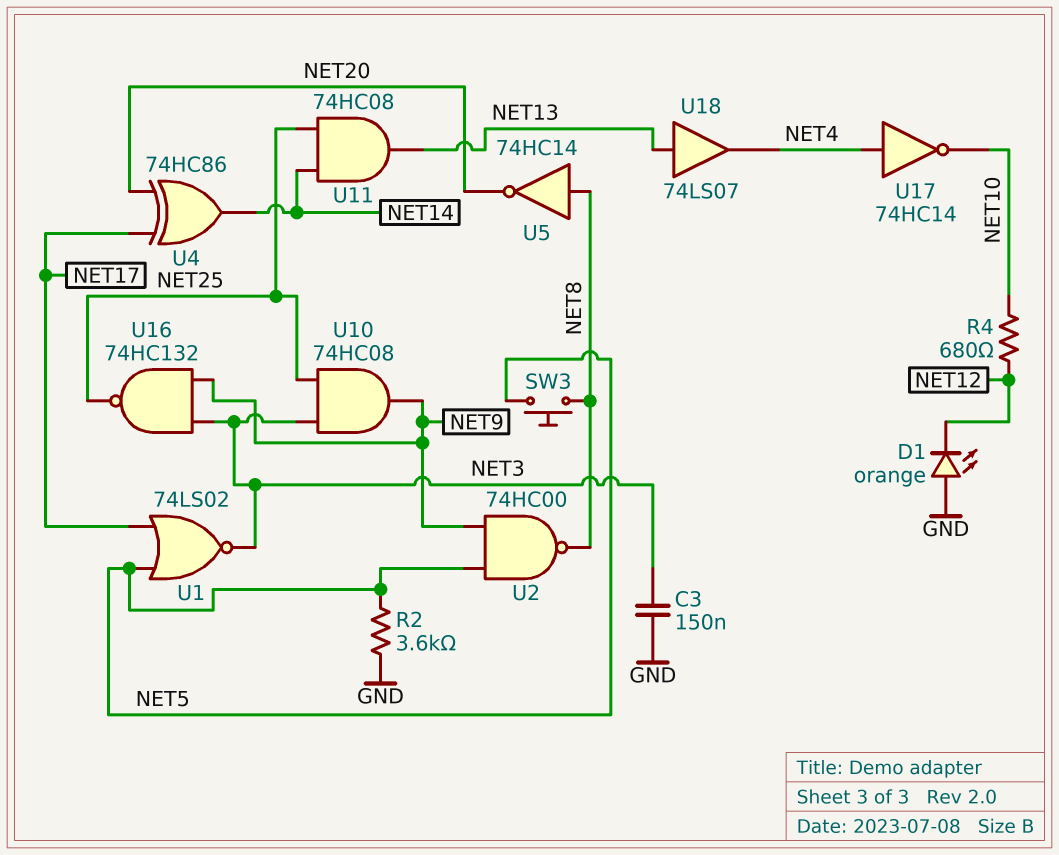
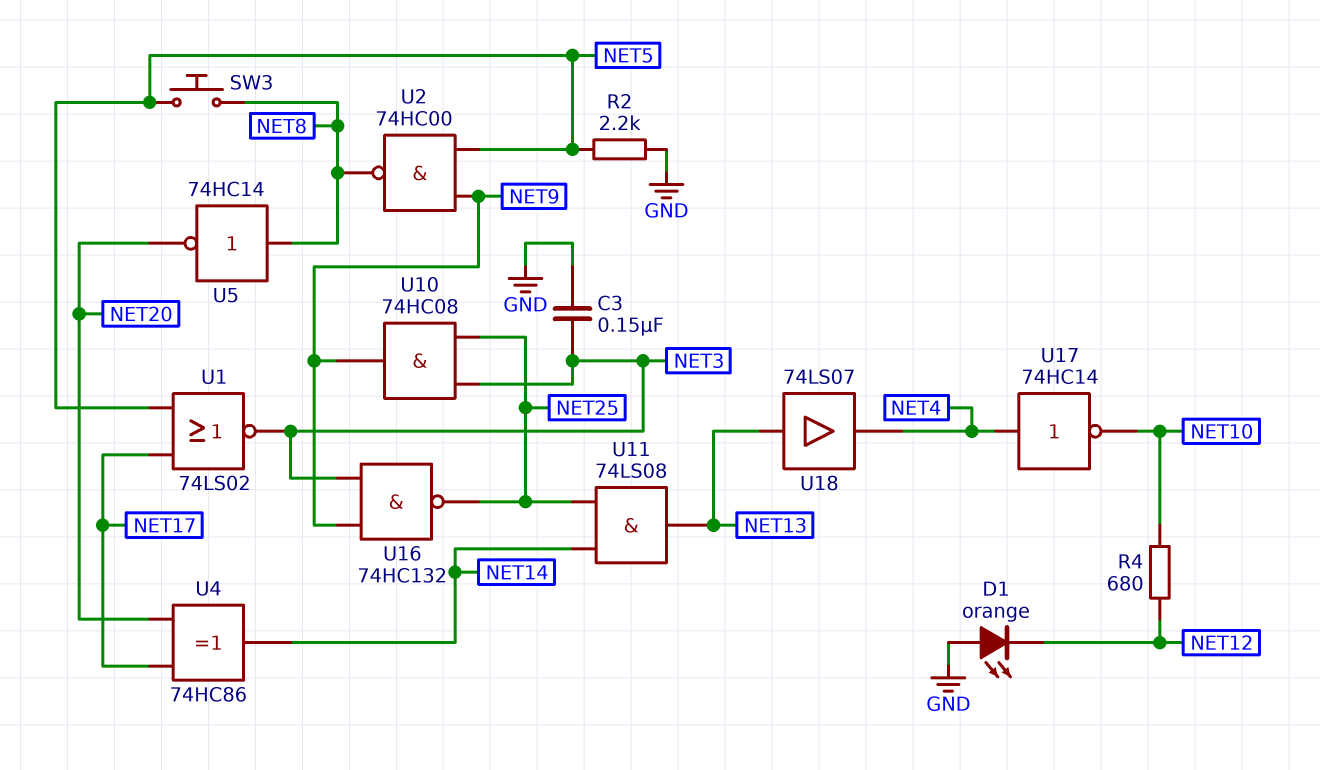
R2: 3.6k (GND, NET5) -> 2.2k (GND, NET5)
U11: AND 74HC08 (in NET14, in NET25, out NET13) -> AND 74LS08 (in NET14, in NET25, out NET13)

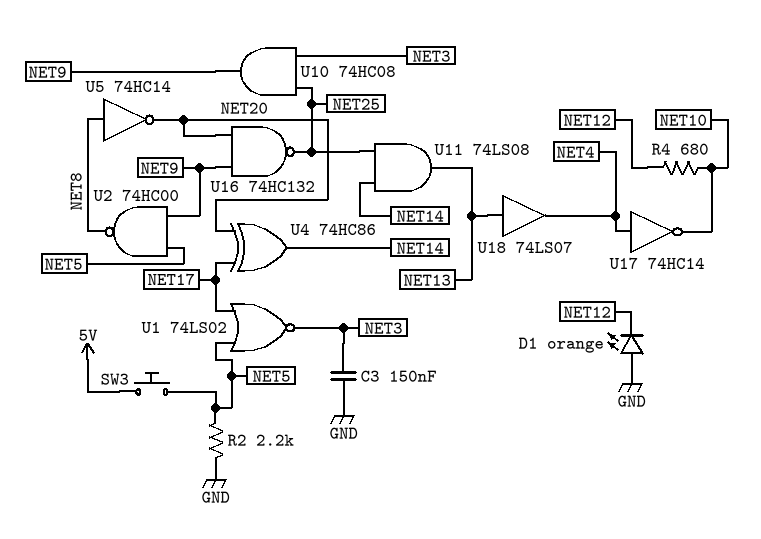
SW3: button (NET5, NET8) -> button (5V, NET5)
U16: NAND 74HC132 (in NET3, in NET9, out NET25) -> NAND 74HC132 (in NET9, in NET20, out NET25)

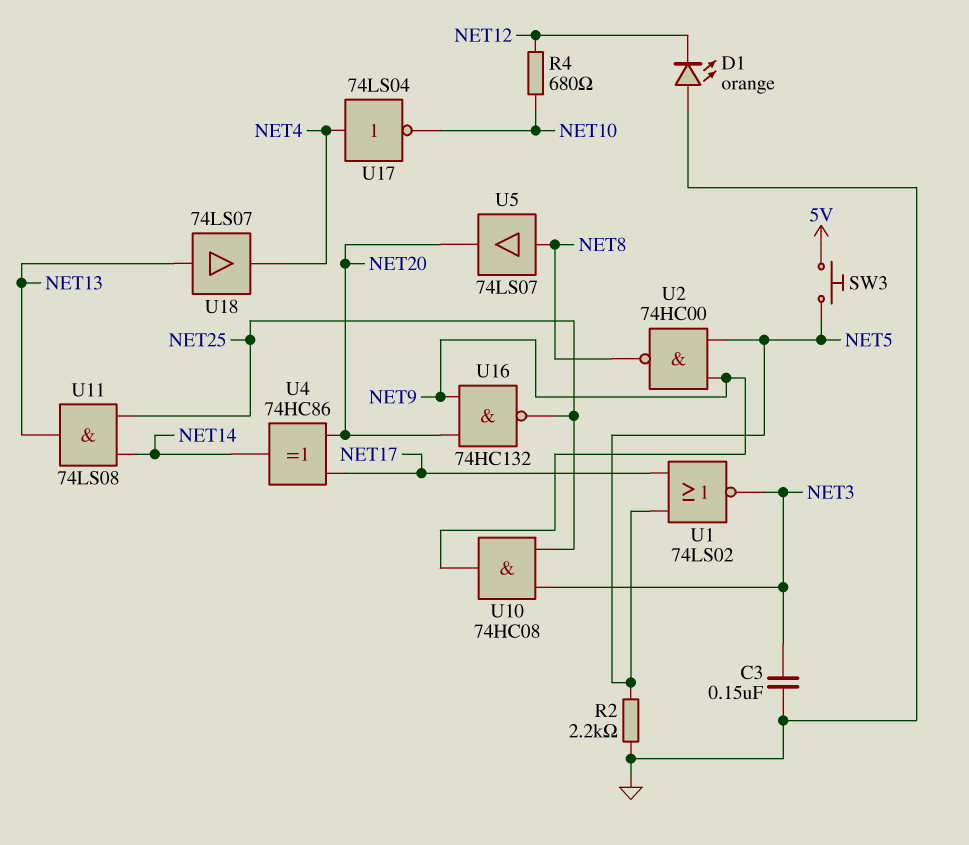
U5: NOT 74HC14 (in NET8, out NET20) -> buffer 74LS07 (in NET8, out NET20)
U17: NOT 74HC14 (in NET4, out NET10) -> NOT 74LS04 (in NET4, out NET10)

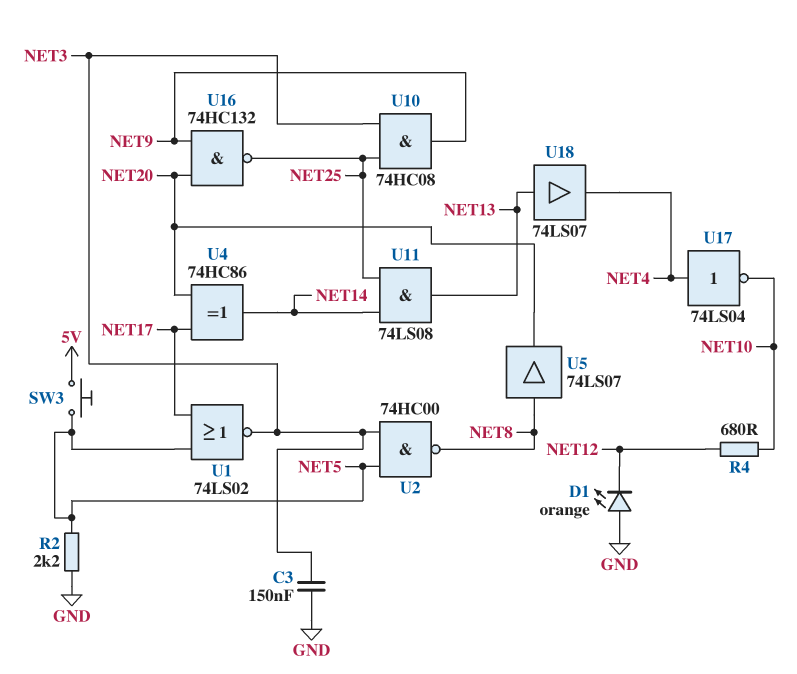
U2: NAND 74HC00 (in NET5, in NET9, out NET8) -> NAND 74HC00 (in NET3, in NET5, out NET8)

